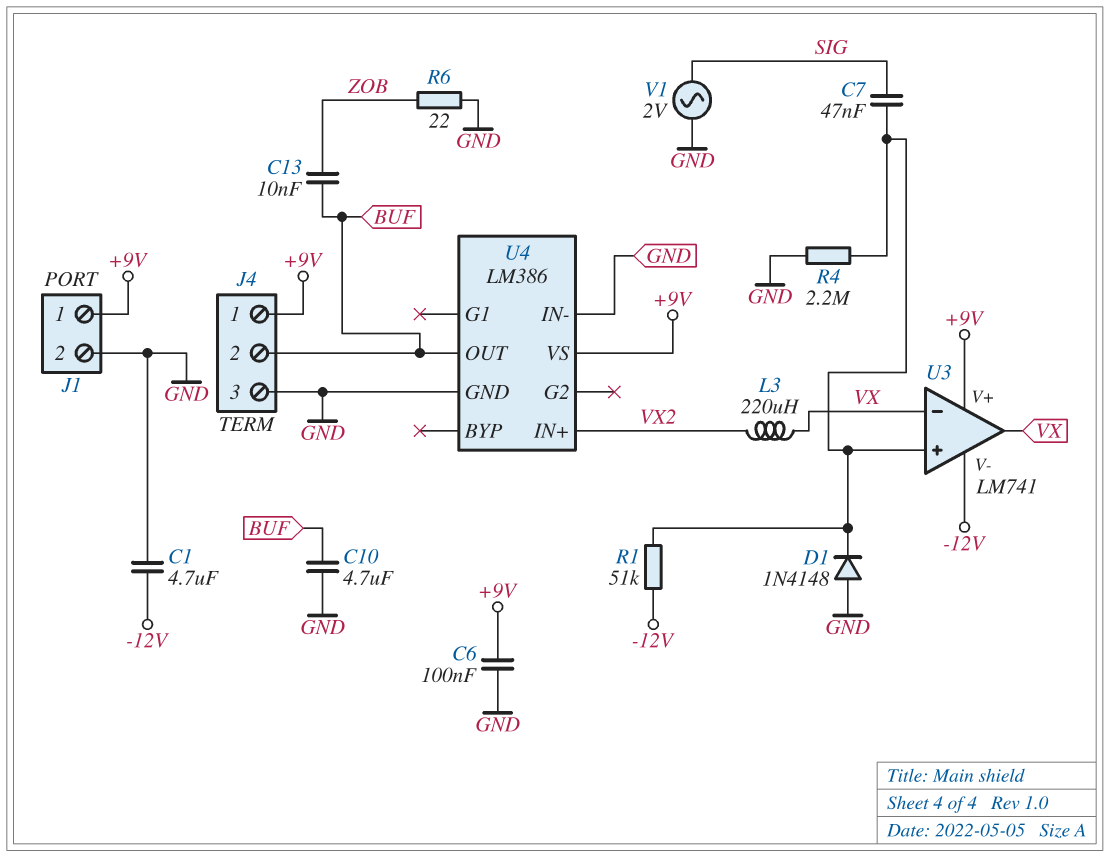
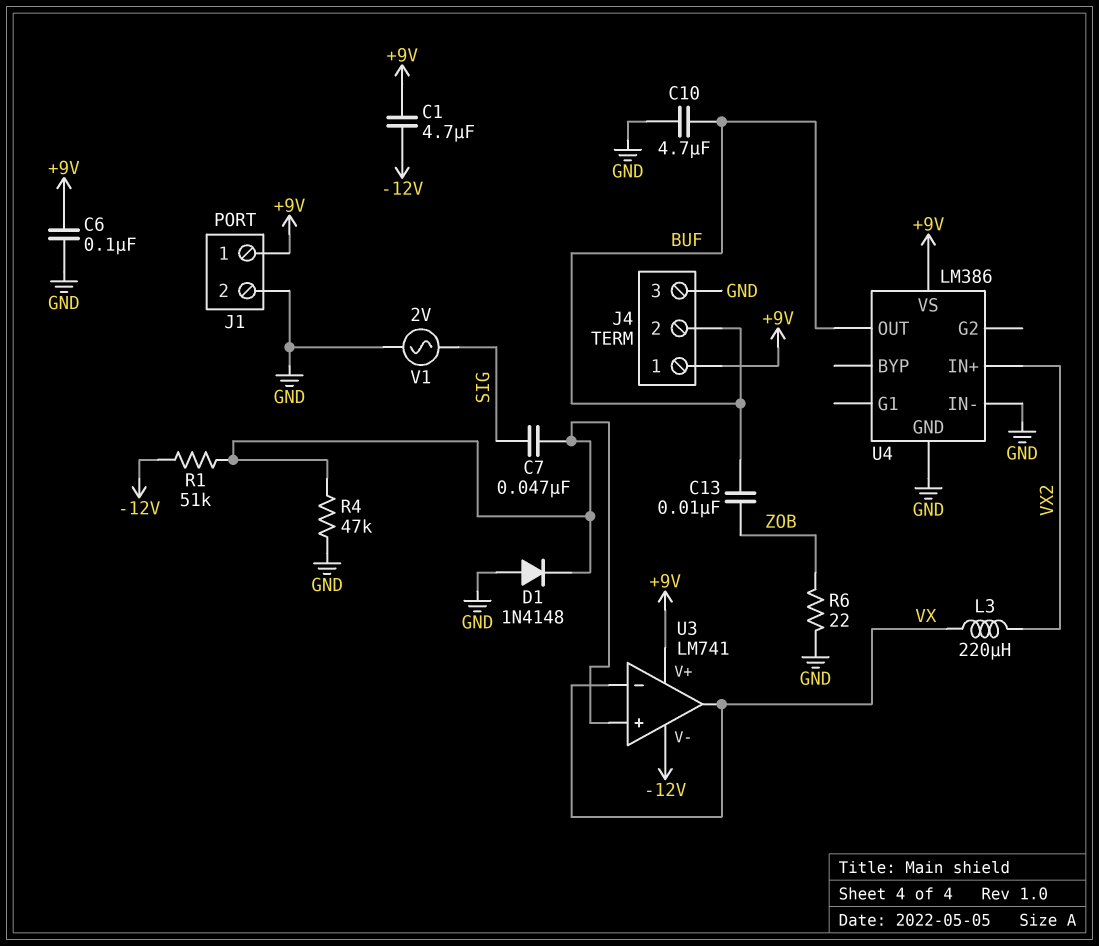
C1: 4.7uF (-12V, GND) -> 4.7uF (+9V, -12V)
R4: 2.2M (GND, U3/in+) -> 47k (GND, U3/in+)

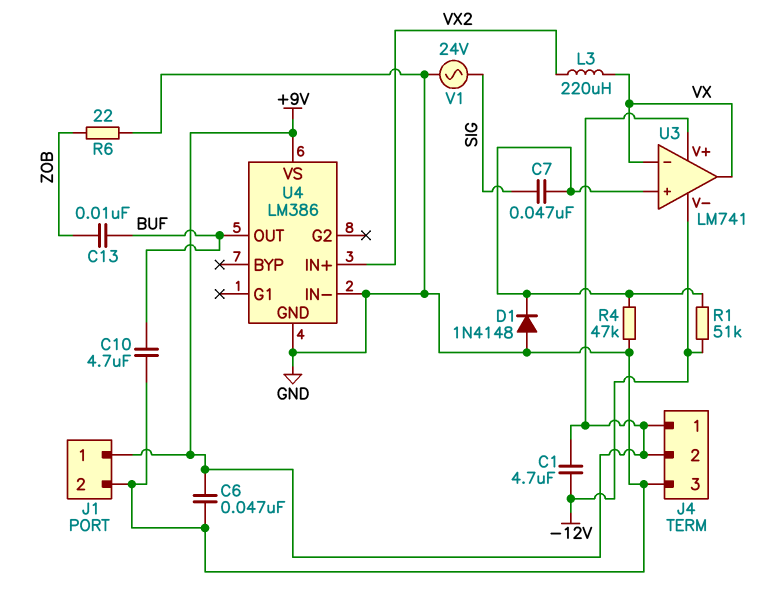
C6: 100nF (+9V, GND) -> 47nF (+9V, GND)
J4 pin 2: BUF -> +9V
V1: AC 2V (GND, SIG) -> AC 24V (GND, SIG)

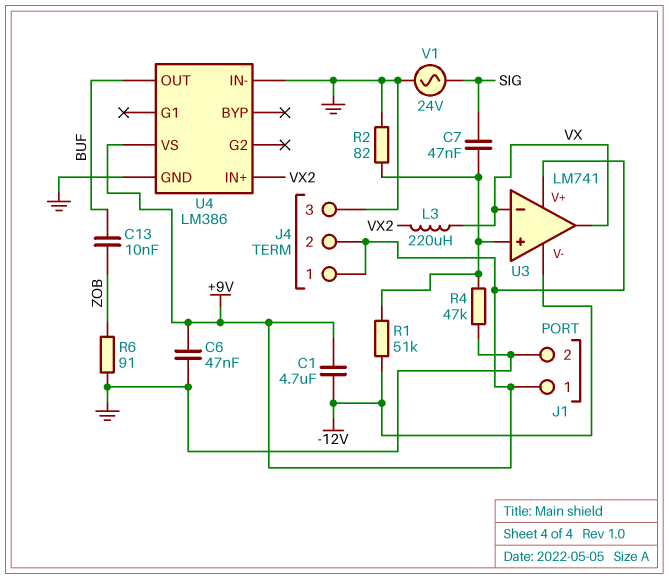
C10: 4.7uF (BUF, GND) -> none
D1: diode 1N4148 (A GND, K U3/in+) -> none
R2: none -> 82 (GND, U3/in+)
R6: 22 (GND, ZOB) -> 91 (GND, ZOB)

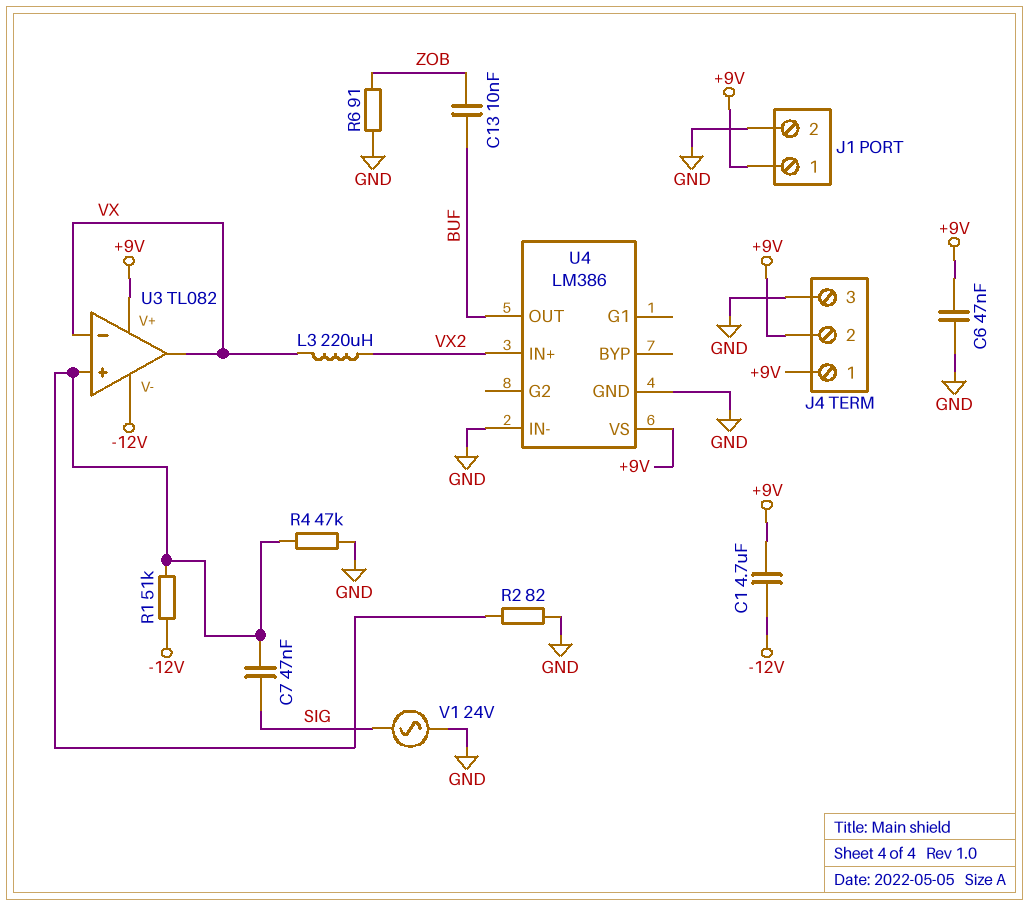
U3: LM741 -> TL082

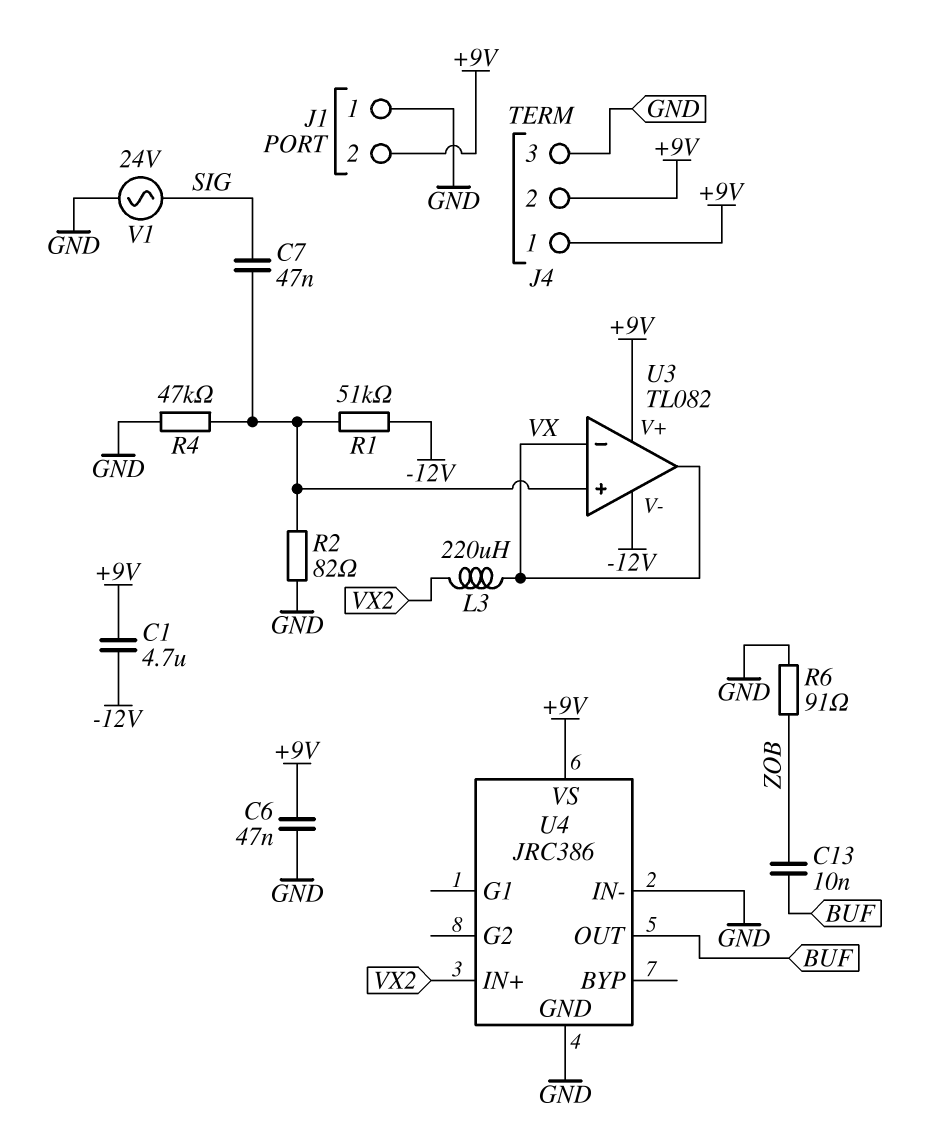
J1 pin 1: +9V -> GND
J1 pin 2: GND -> +9V
U4: LM386 -> JRC386

